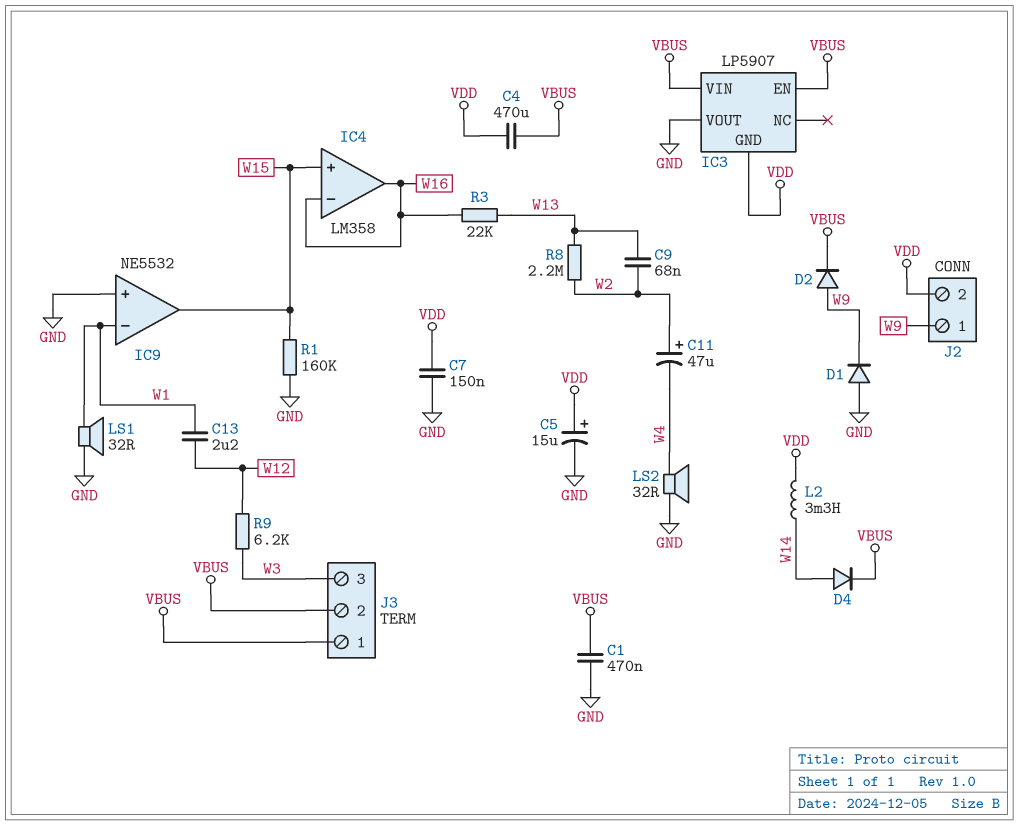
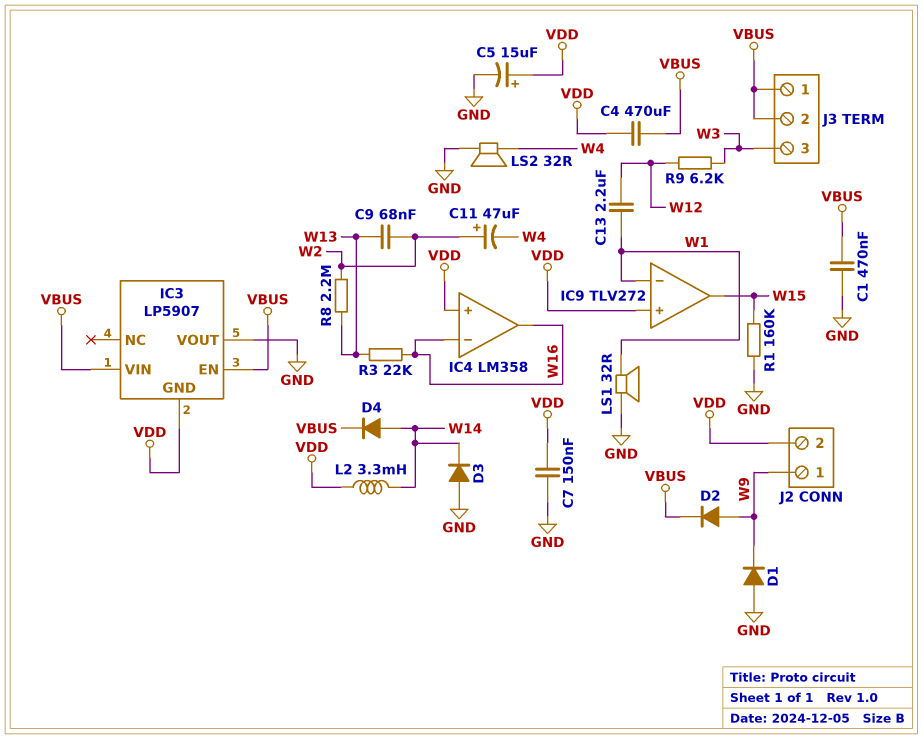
D3: none -> diode (A GND, K W14)
IC4 pin in+: W15 -> VDD
IC9: NE5532 -> TLV272
IC9 pin in+: GND -> VDD

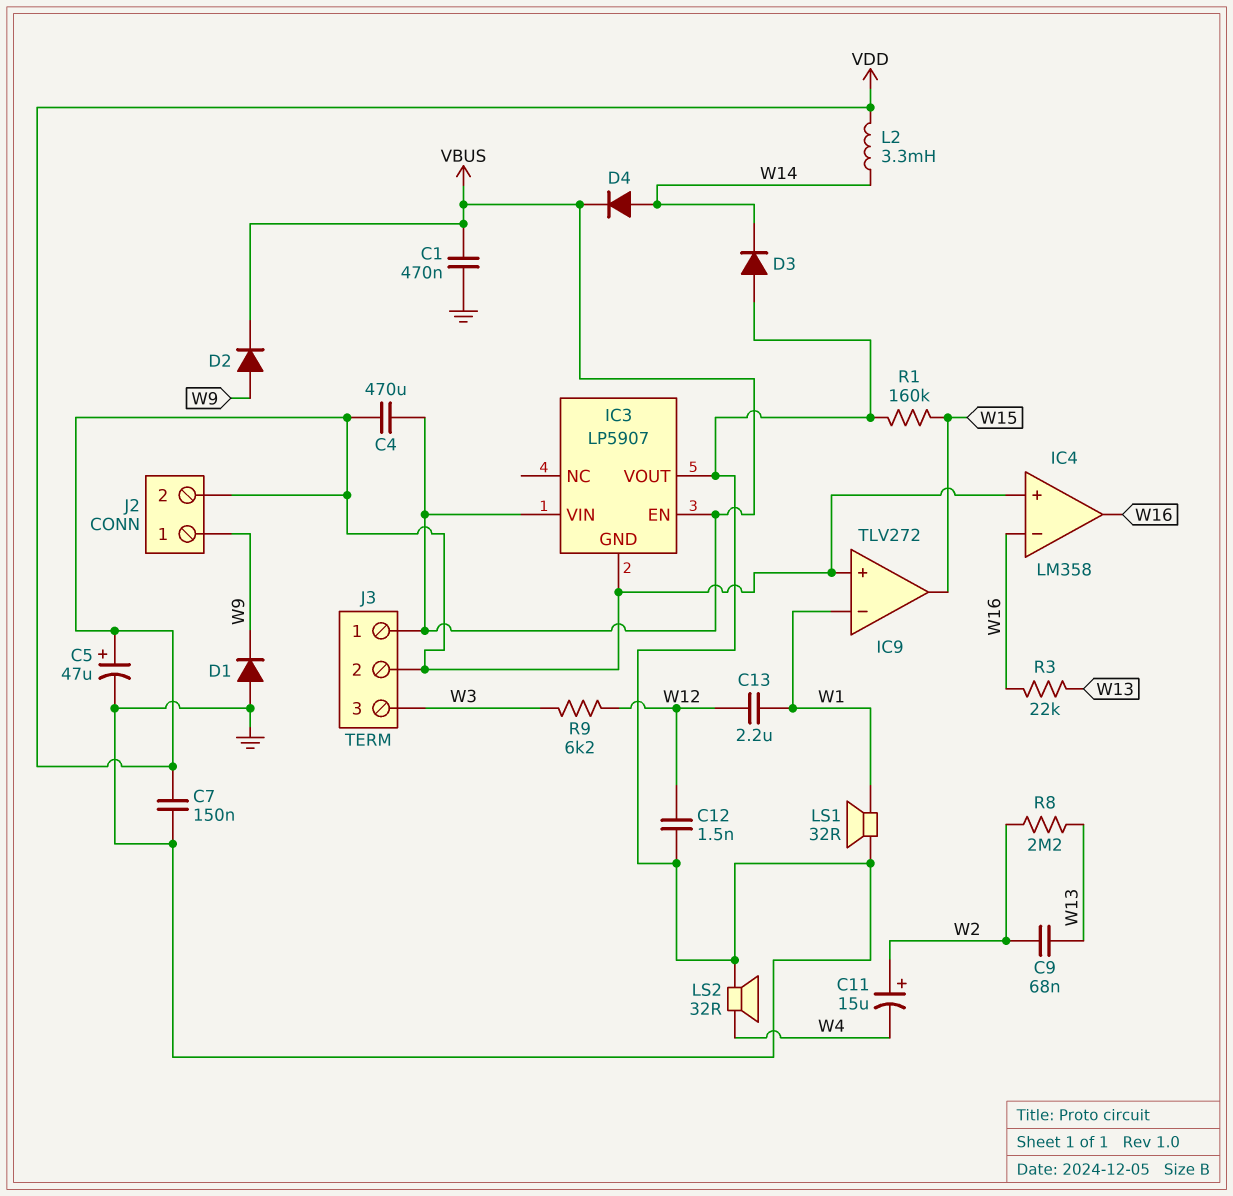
C5: 15uF (plus VDD, minus GND) -> 47uF (plus VDD, minus GND)
C11: 47uF (plus W2, minus W4) -> 15uF (plus W2, minus W4)
C12: none -> 1.5nF (GND, W12)
J3 pin 2: VBUS -> VDD

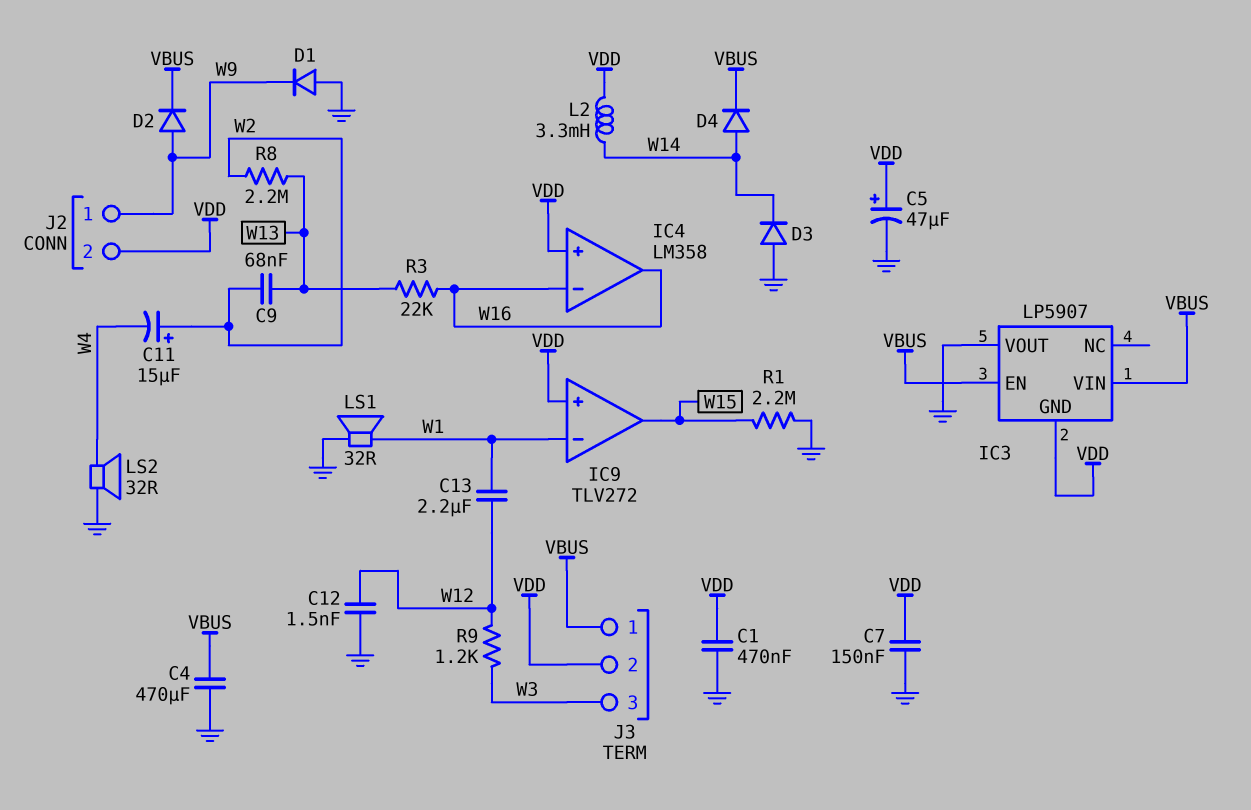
C1: 470nF (GND, VBUS) -> 470nF (GND, VDD)
C4: 470uF (VBUS, VDD) -> 470uF (GND, VBUS)
R1: 160k (GND, W15) -> 2.2M (GND, W15)
R9: 6.2k (W3, W12) -> 1.2k (W3, W12)

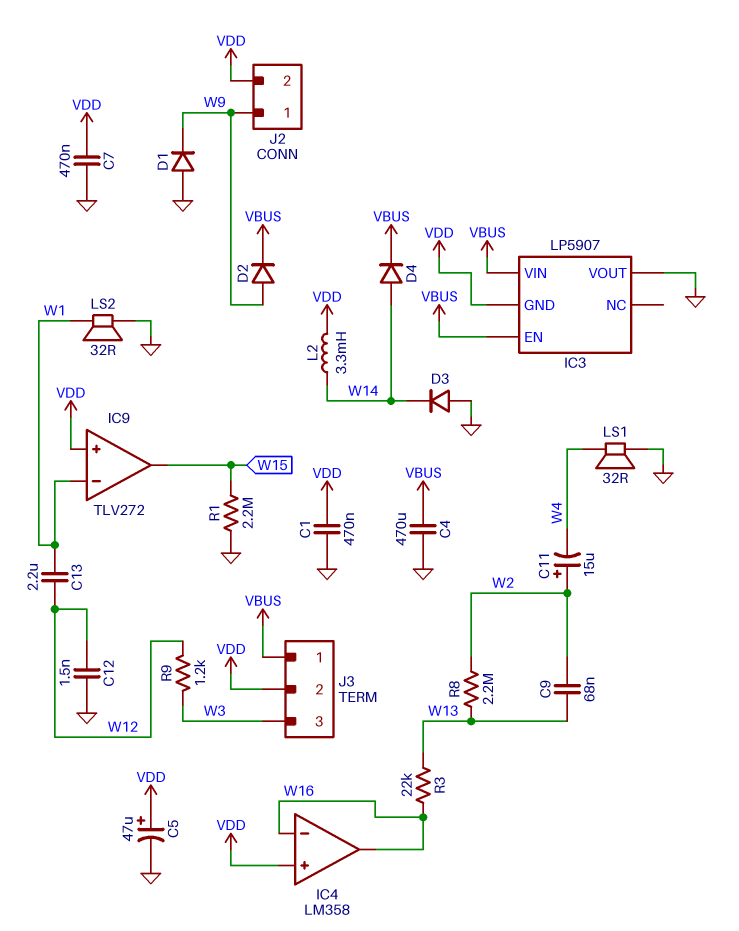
C7: 150nF (GND, VDD) -> 470nF (GND, VDD)
LS1: speaker 32R (GND, W1) -> speaker 32R (GND, W4)
LS2: speaker 32R (GND, W4) -> speaker 32R (GND, W1)

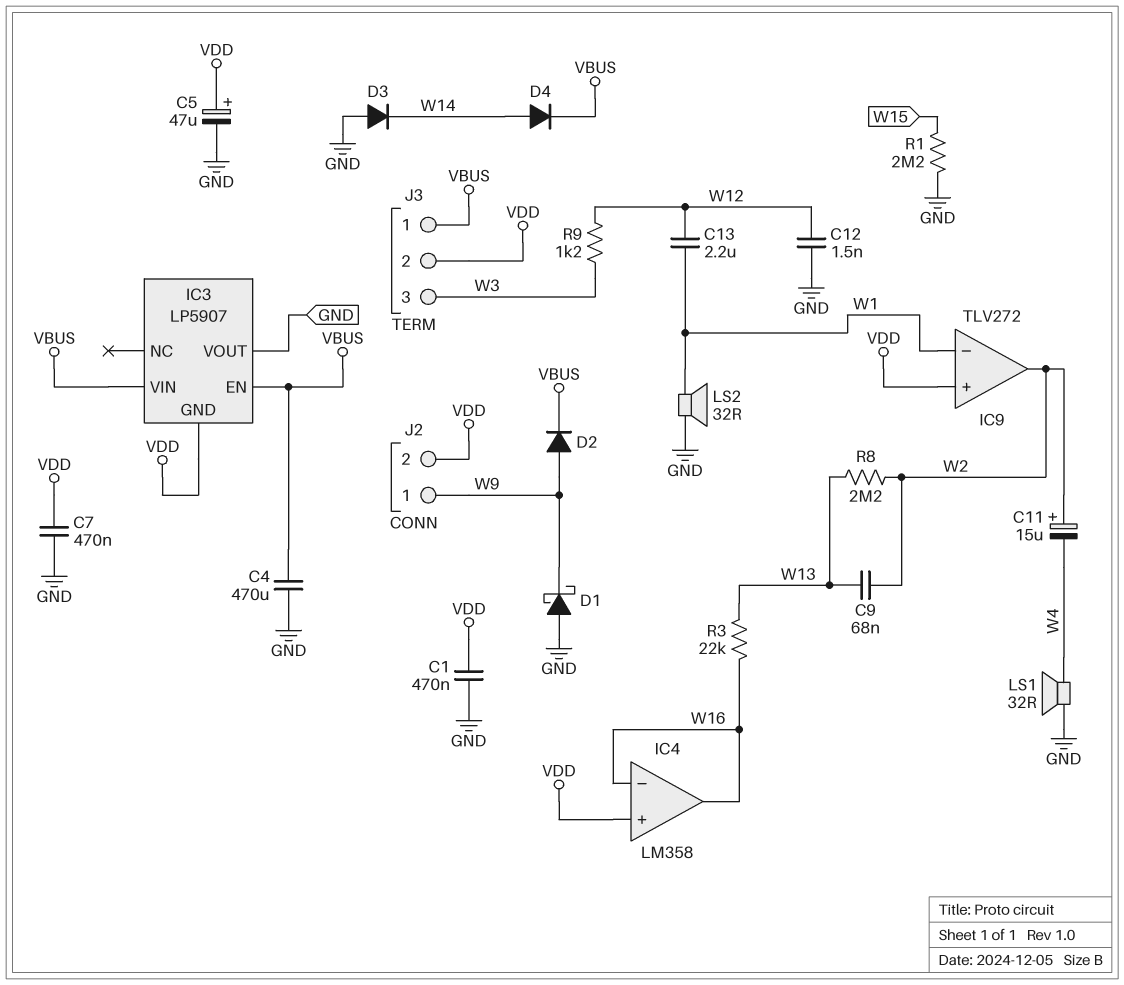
D1: diode (A GND, K W9) -> schottky (A GND, K W9)
IC9 pin out: W15 -> W2
L2: 3.3mH (VDD, W14) -> none

